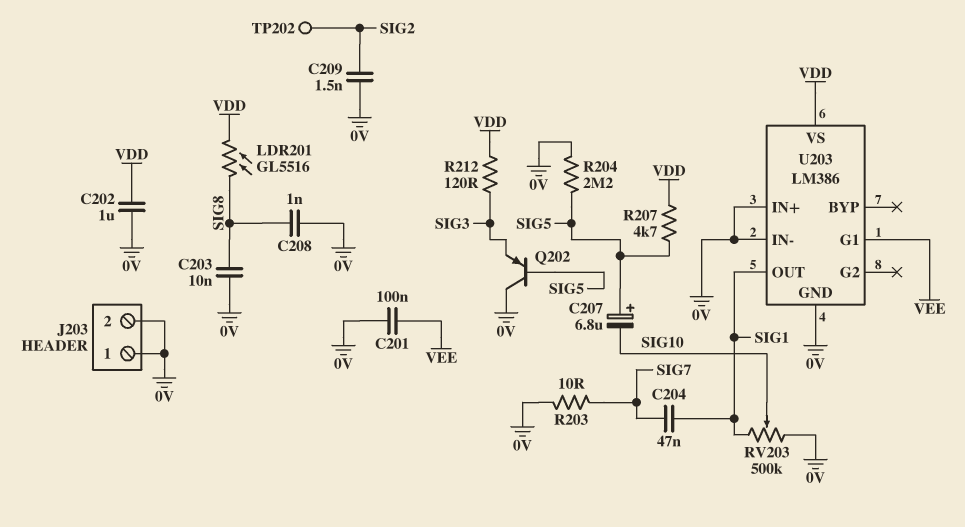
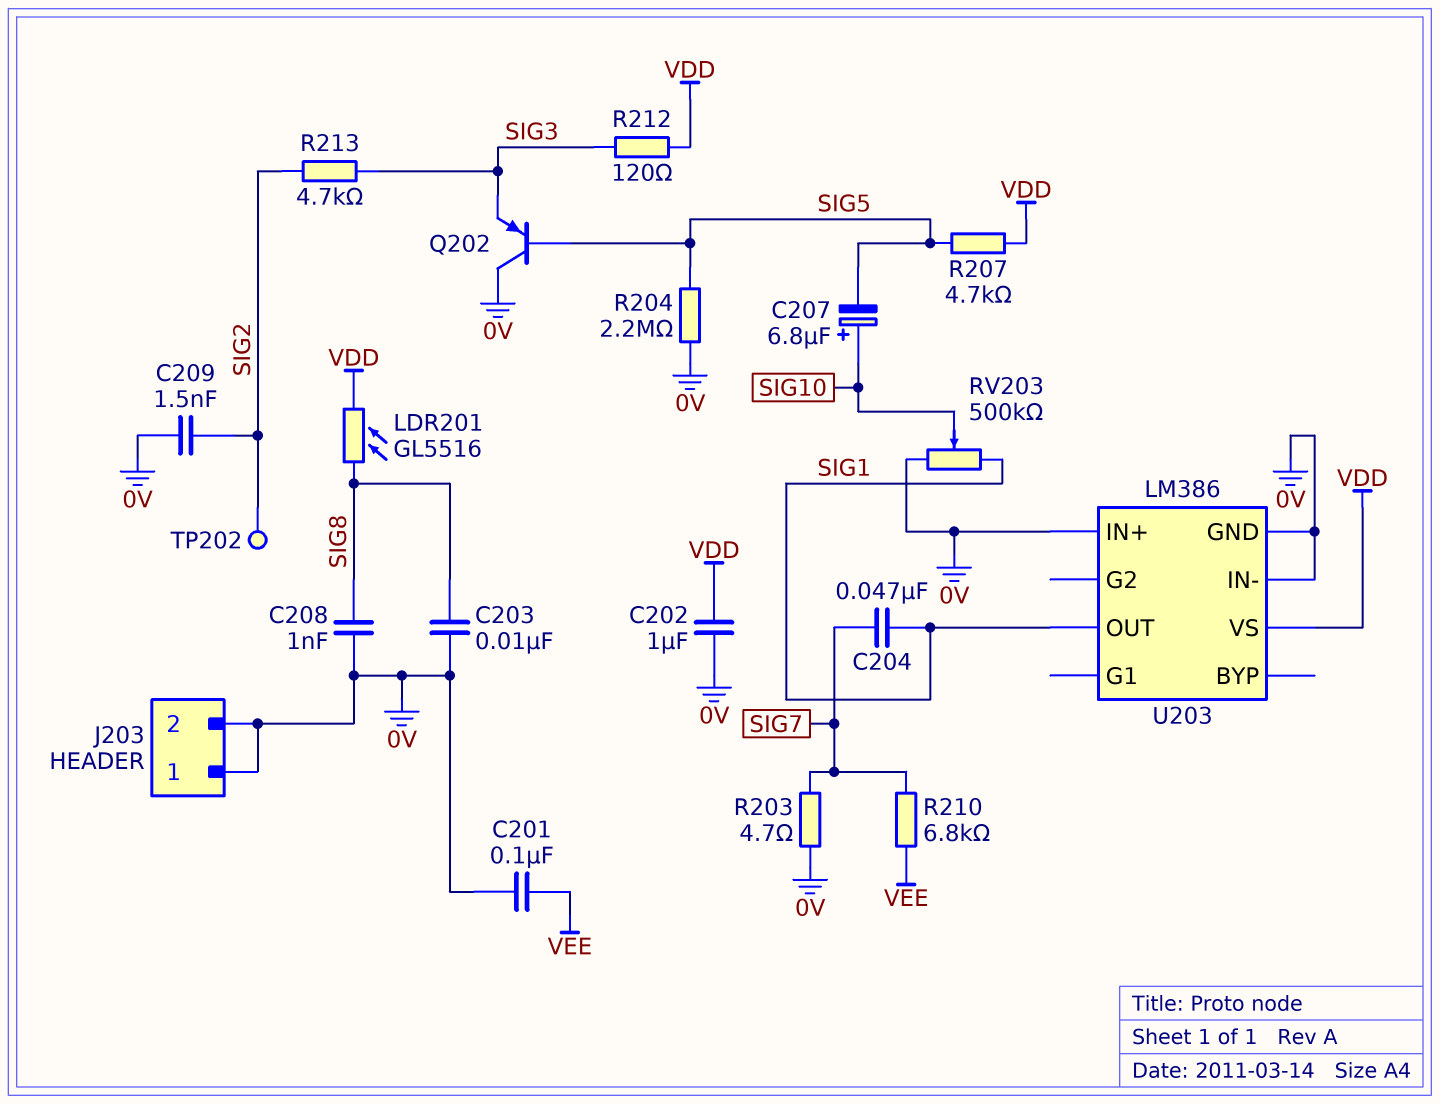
C207: 6.8uF (plus SIG5, minus SIG10) -> 6.8uF (plus SIG10, minus SIG5)
R203: 10 (0V, SIG7) -> 4.7 (0V, SIG7)
R210: none -> 6.8k (SIG7, VEE)
R213: none -> 4.7k (SIG2, SIG3)
U203 pin G1: VEE -> none

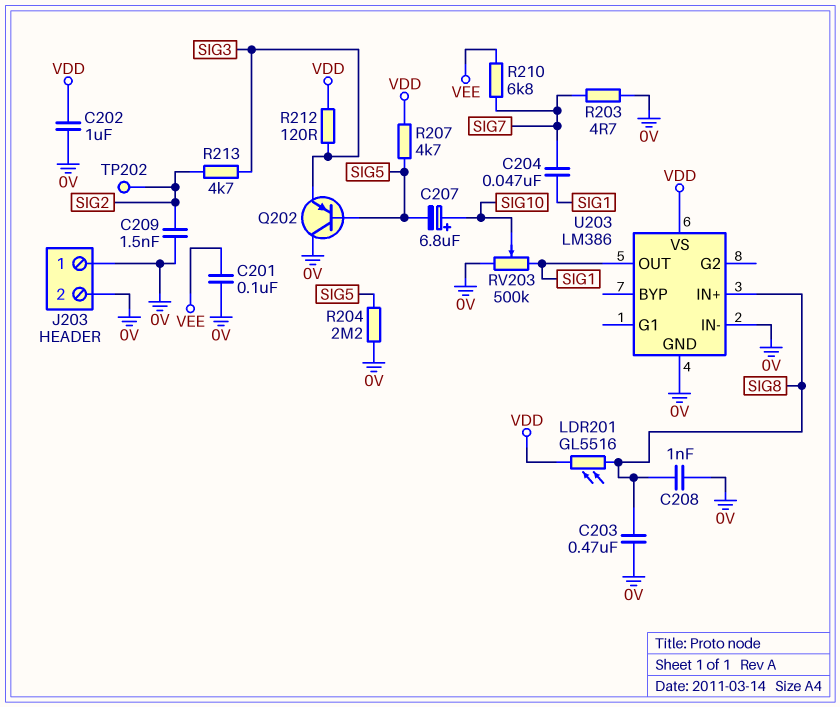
C203: 10nF (0V, SIG8) -> 470nF (0V, SIG8)
U203 pin IN+: 0V -> SIG8

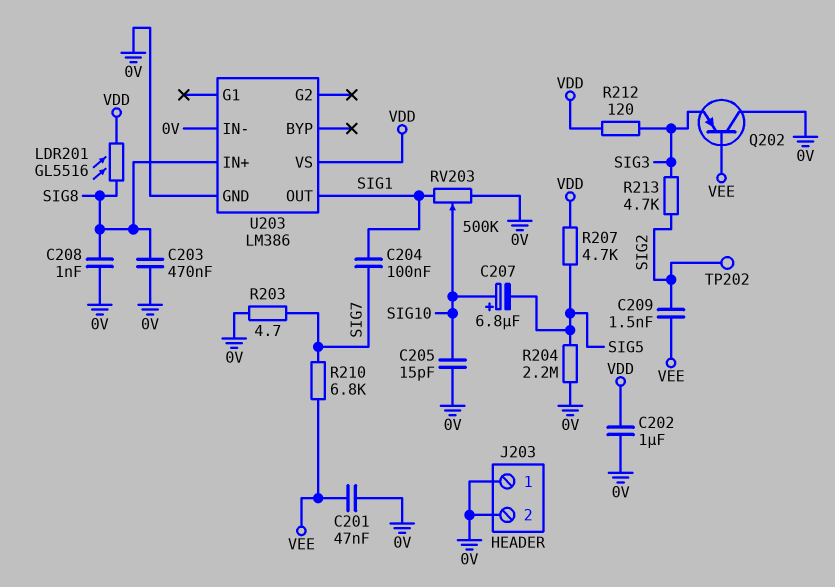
C201: 100nF (0V, VEE) -> 47nF (0V, VEE)
C204: 47nF (SIG1, SIG7) -> 100nF (SIG1, SIG7)
C205: none -> 15pF (0V, SIG10)
C209: 1.5nF (0V, SIG2) -> 1.5nF (SIG2, VEE)
Q202: PNP (B SIG5, C 0V, E SIG3) -> PNP (B VEE, C 0V, E SIG3)

